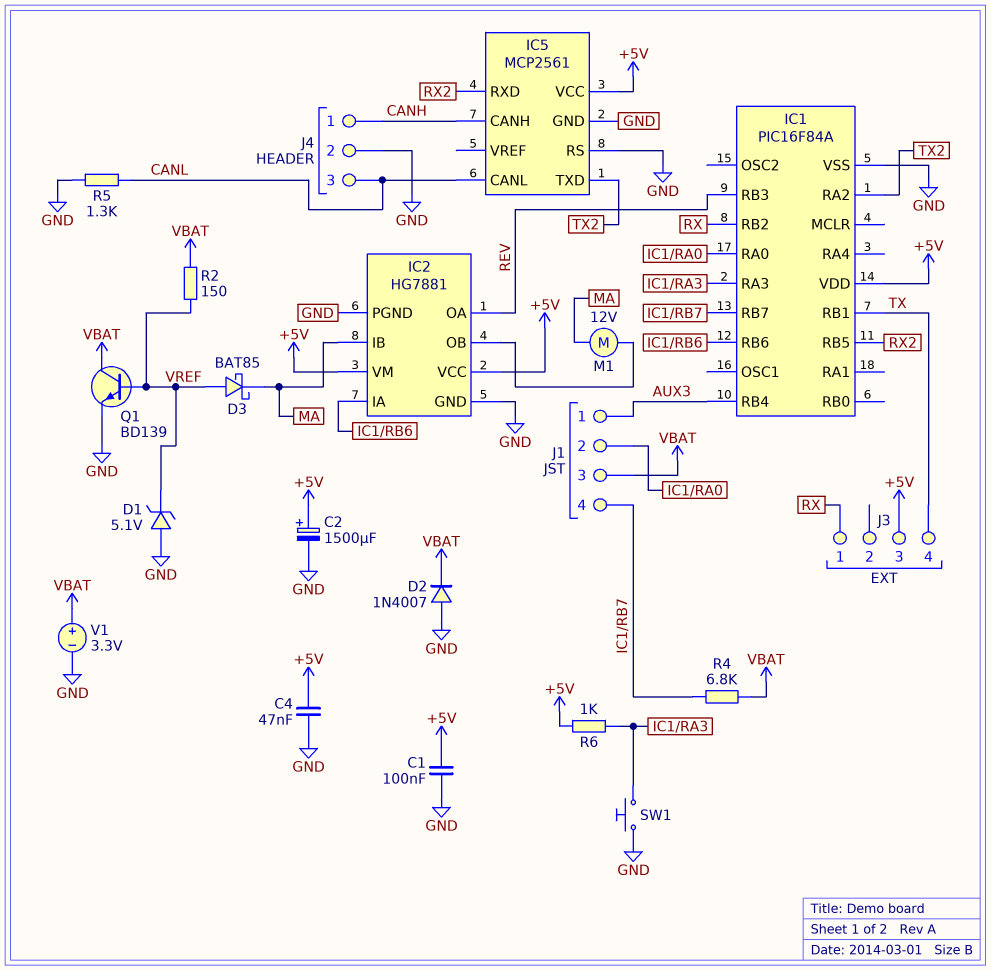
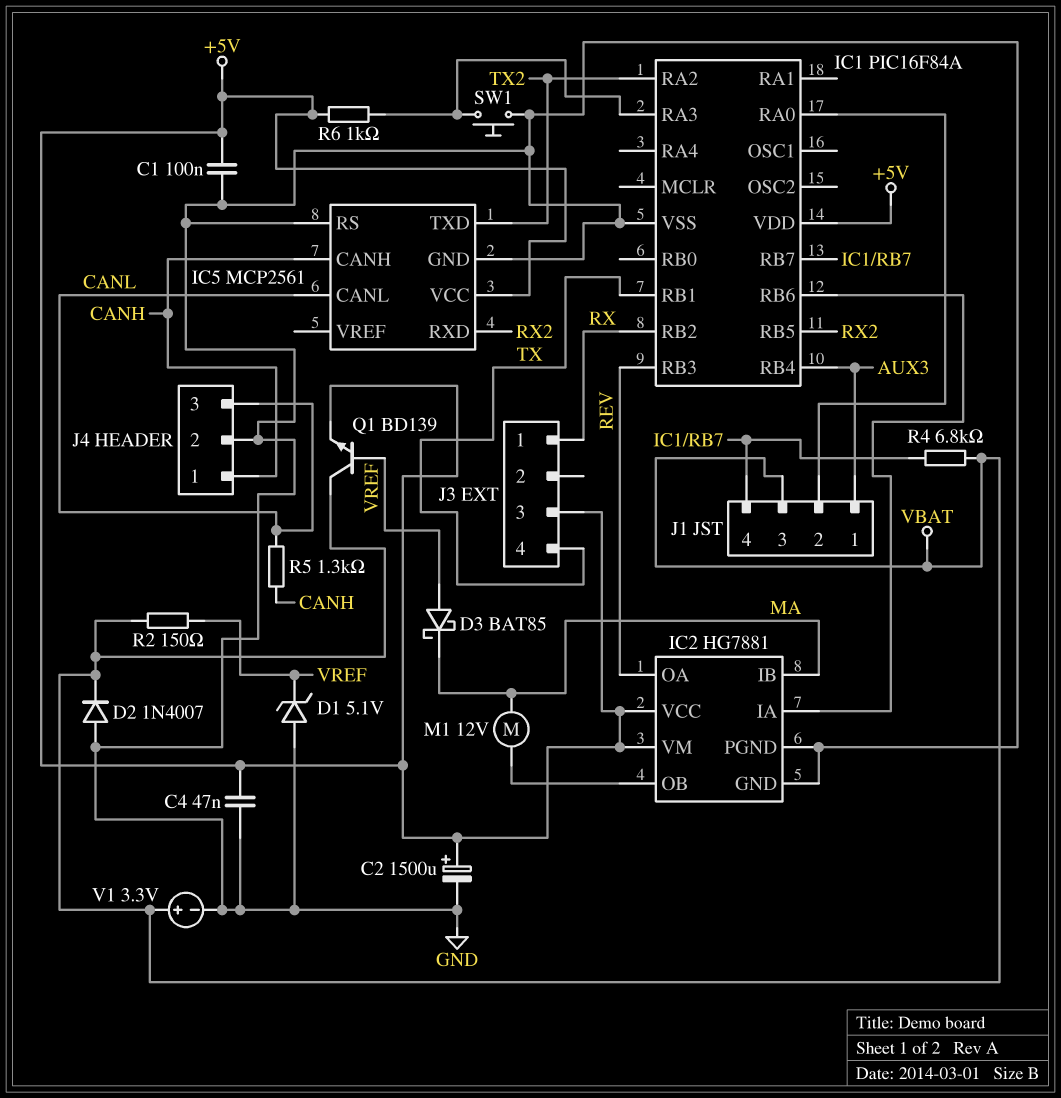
Q1: NPN BD139 (B VREF, C VBAT, E GND) -> NPN BD139 (B VREF, C VBAT, E +5V)
R5: 1.3k (CANL, GND) -> 1.3k (CANH, CANL)

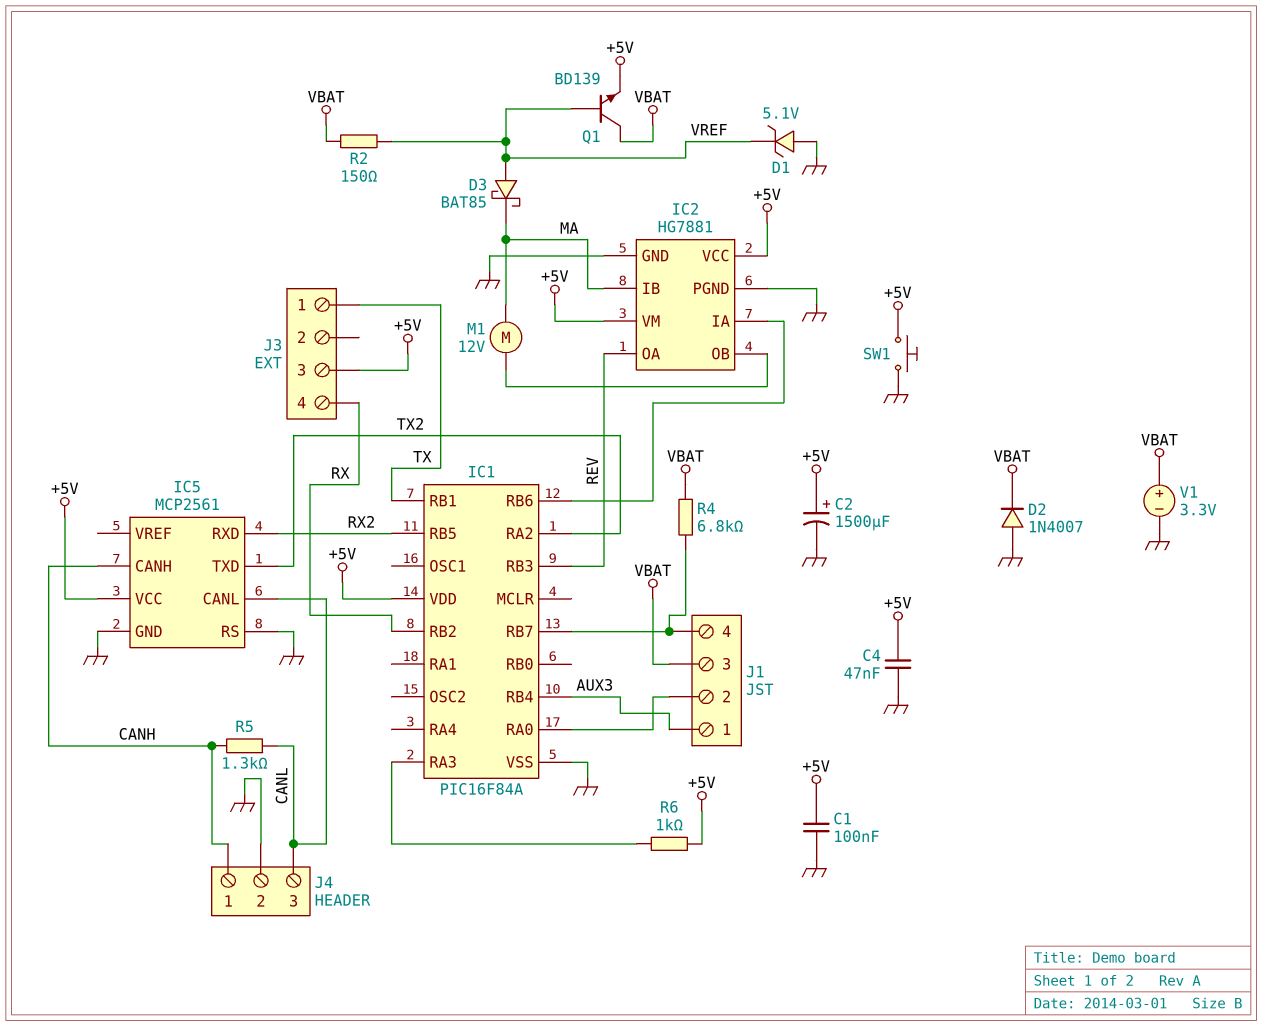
J3 pin 1: RX -> TX
J3 pin 4: TX -> RX
SW1: button (GND, IC1/RA3) -> button (+5V, GND)

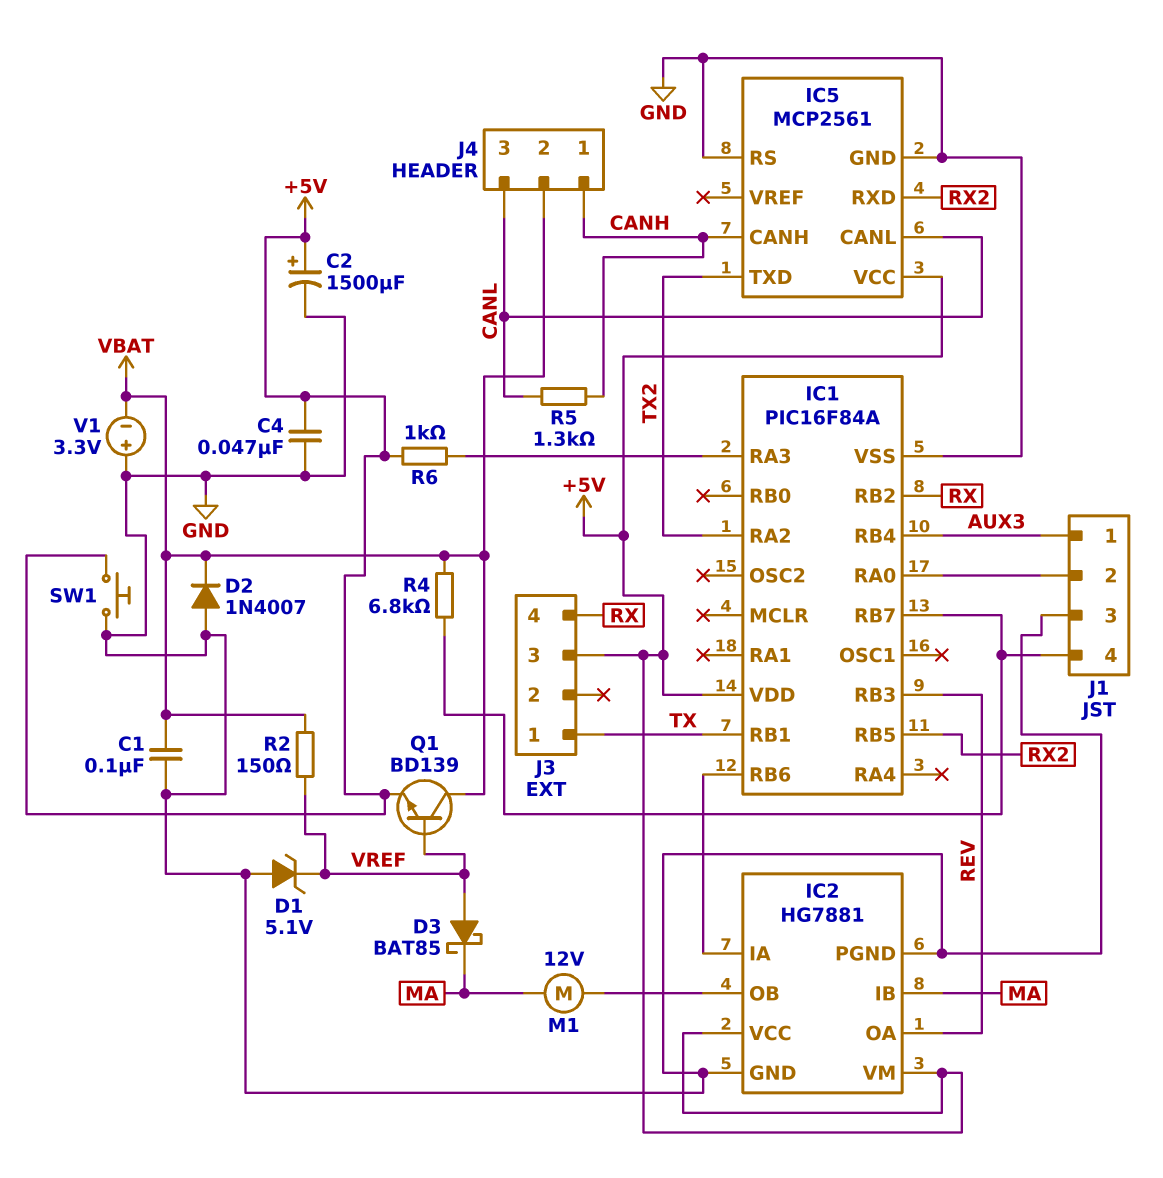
C1: 100nF (+5V, GND) -> 100nF (GND, VBAT)
J1 pin 3: VBAT -> GND
J4 pin 2: GND -> VBAT
V1: 3.3V (plus VBAT, minus GND) -> 3.3V (plus GND, minus VBAT)

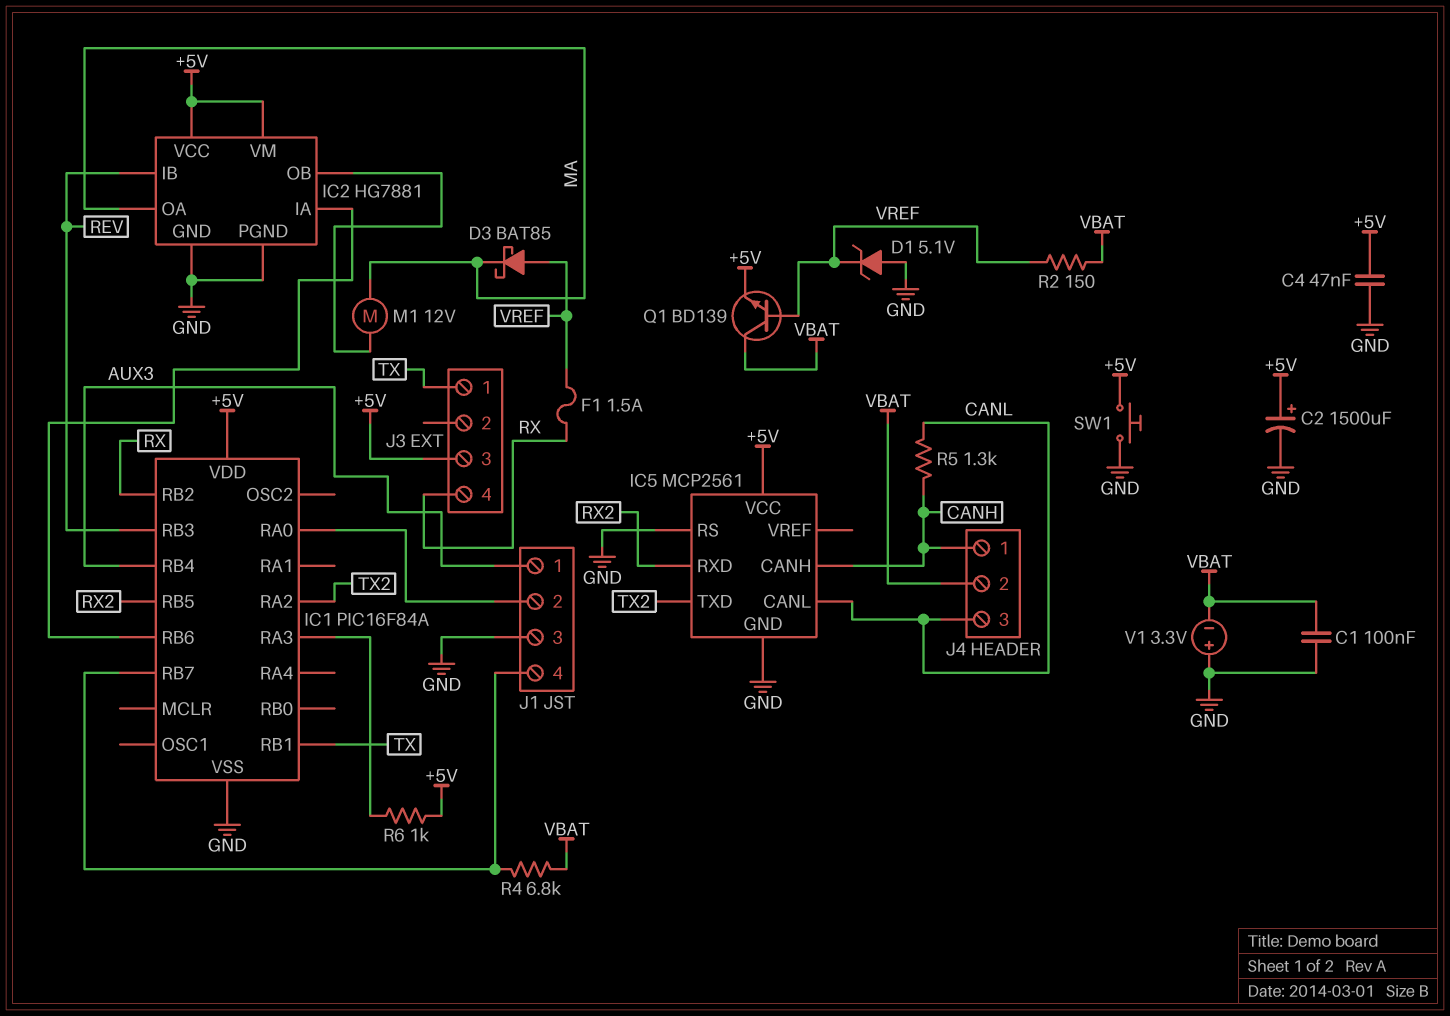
D2: diode 1N4007 (A GND, K VBAT) -> none
F1: none -> 1.5A (RX, VREF)
IC2 pin IB: MA -> REV
IC2 pin OA: REV -> MA

